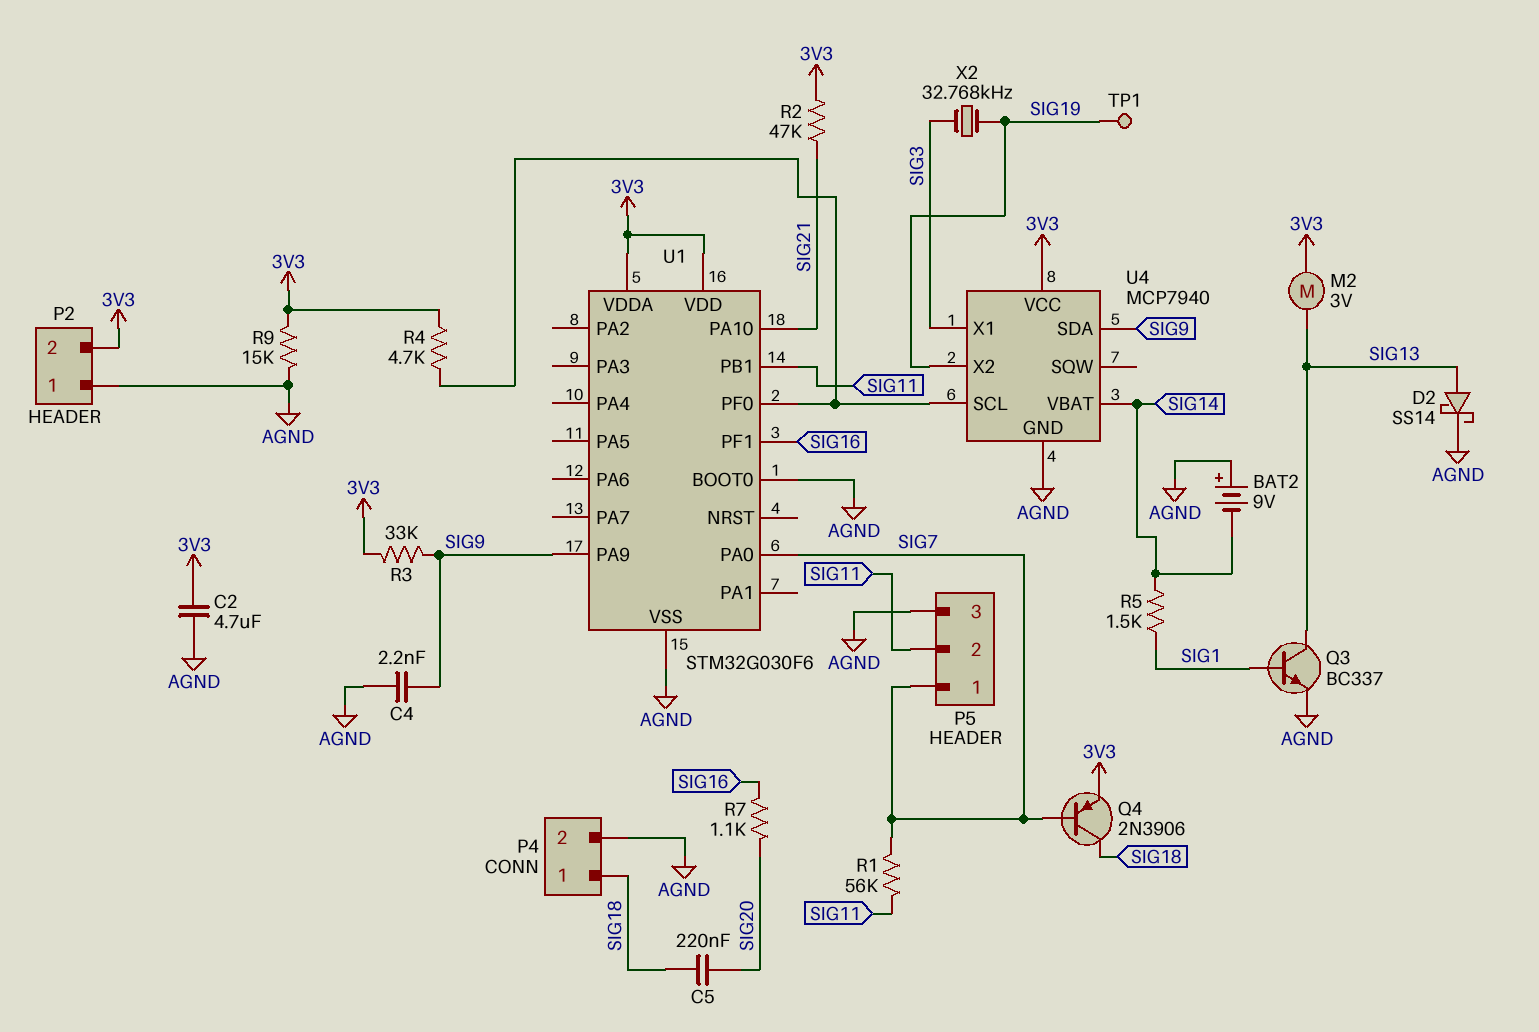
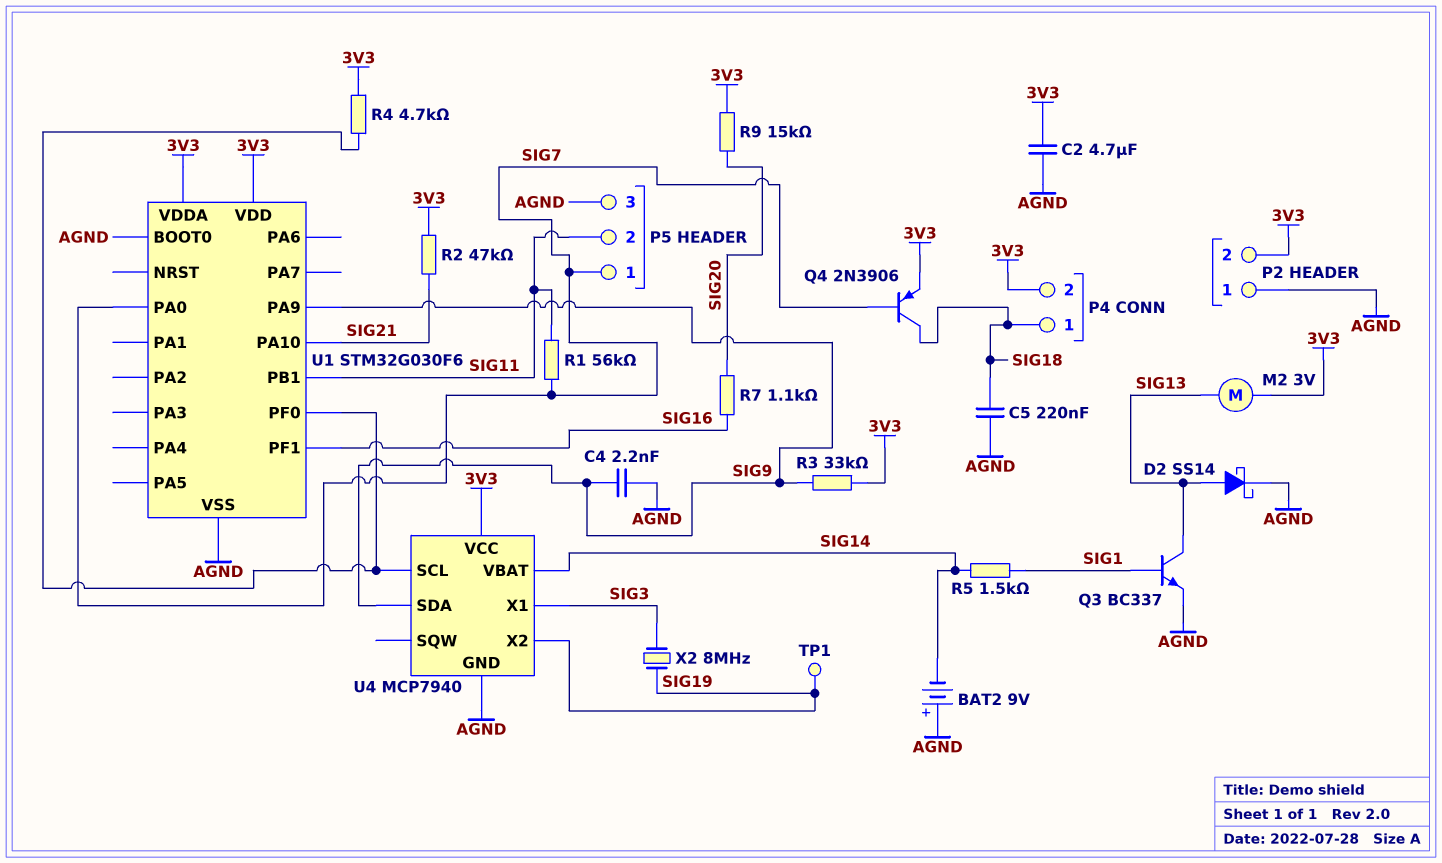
C5: 220nF (SIG18, SIG20) -> 220nF (AGND, SIG18)
P4 pin 2: AGND -> 3V3
R9: 15k (3V3, AGND) -> 15k (3V3, SIG20)
X2: 32.768kHz (SIG3, SIG19) -> 8MHz (SIG3, SIG19)

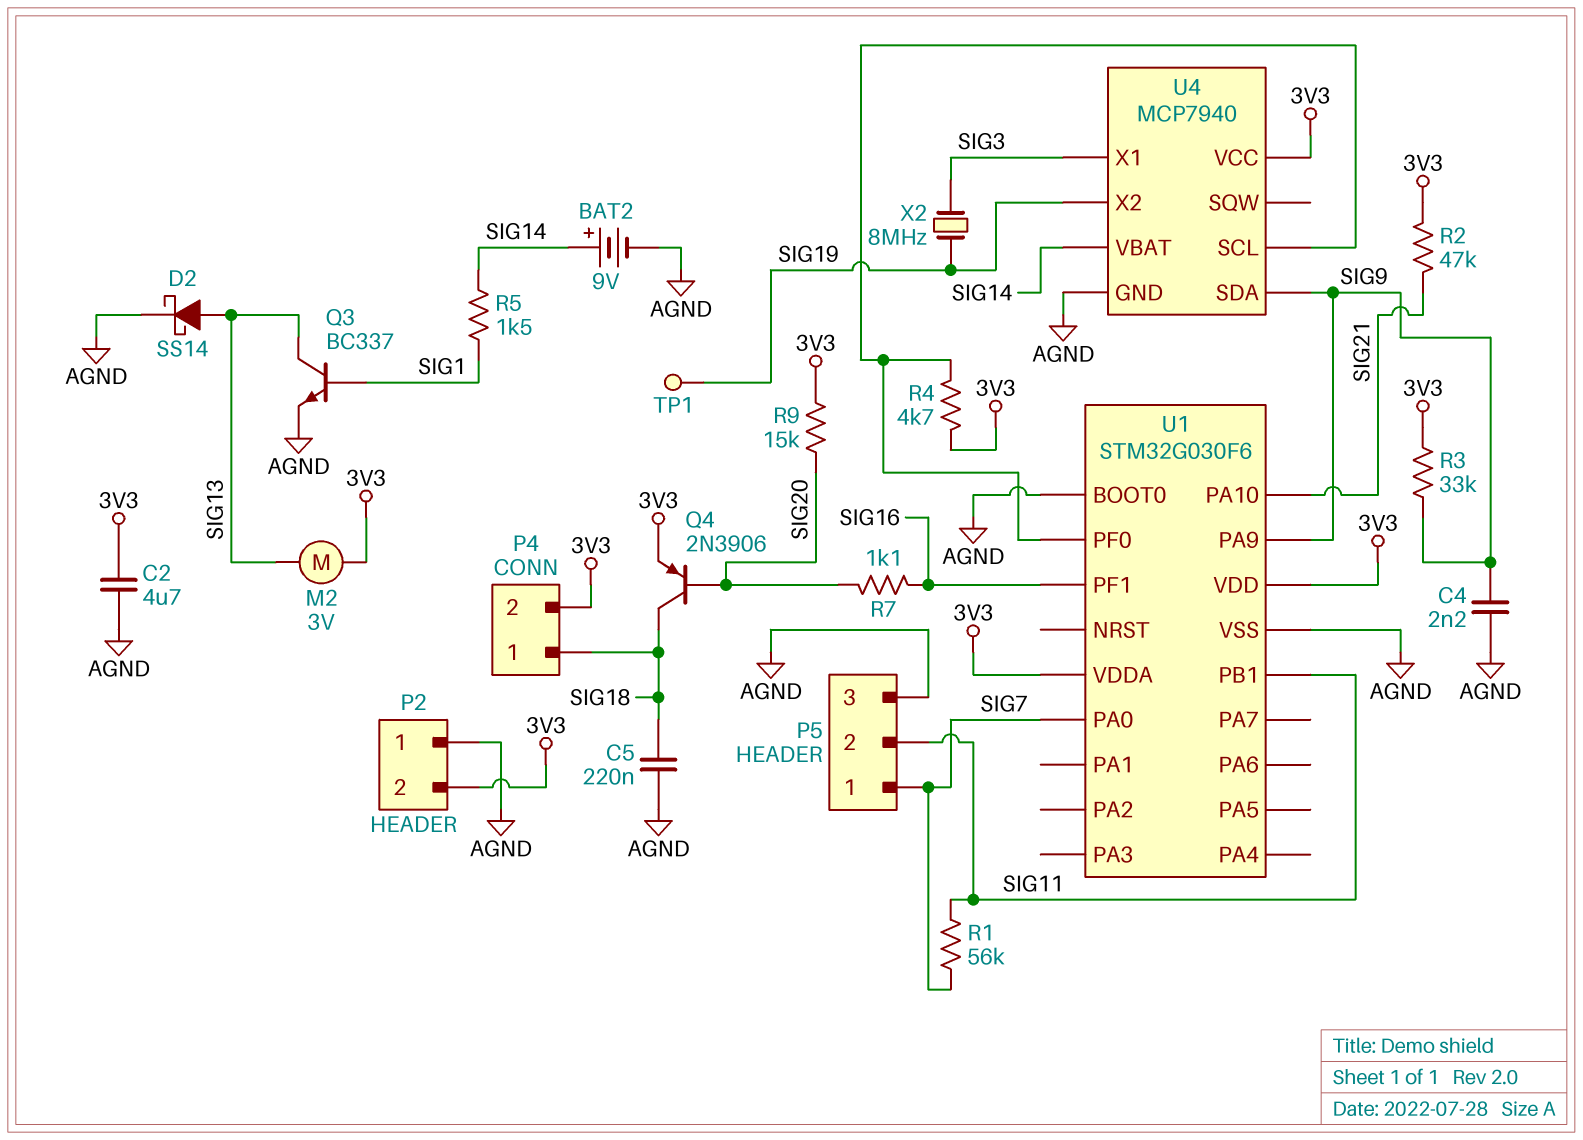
BAT2: 9V (plus AGND, minus SIG14) -> 9V (plus SIG14, minus AGND)
Q4: PNP 2N3906 (B SIG7, C SIG18, E 3V3) -> PNP 2N3906 (B SIG20, C SIG18, E 3V3)

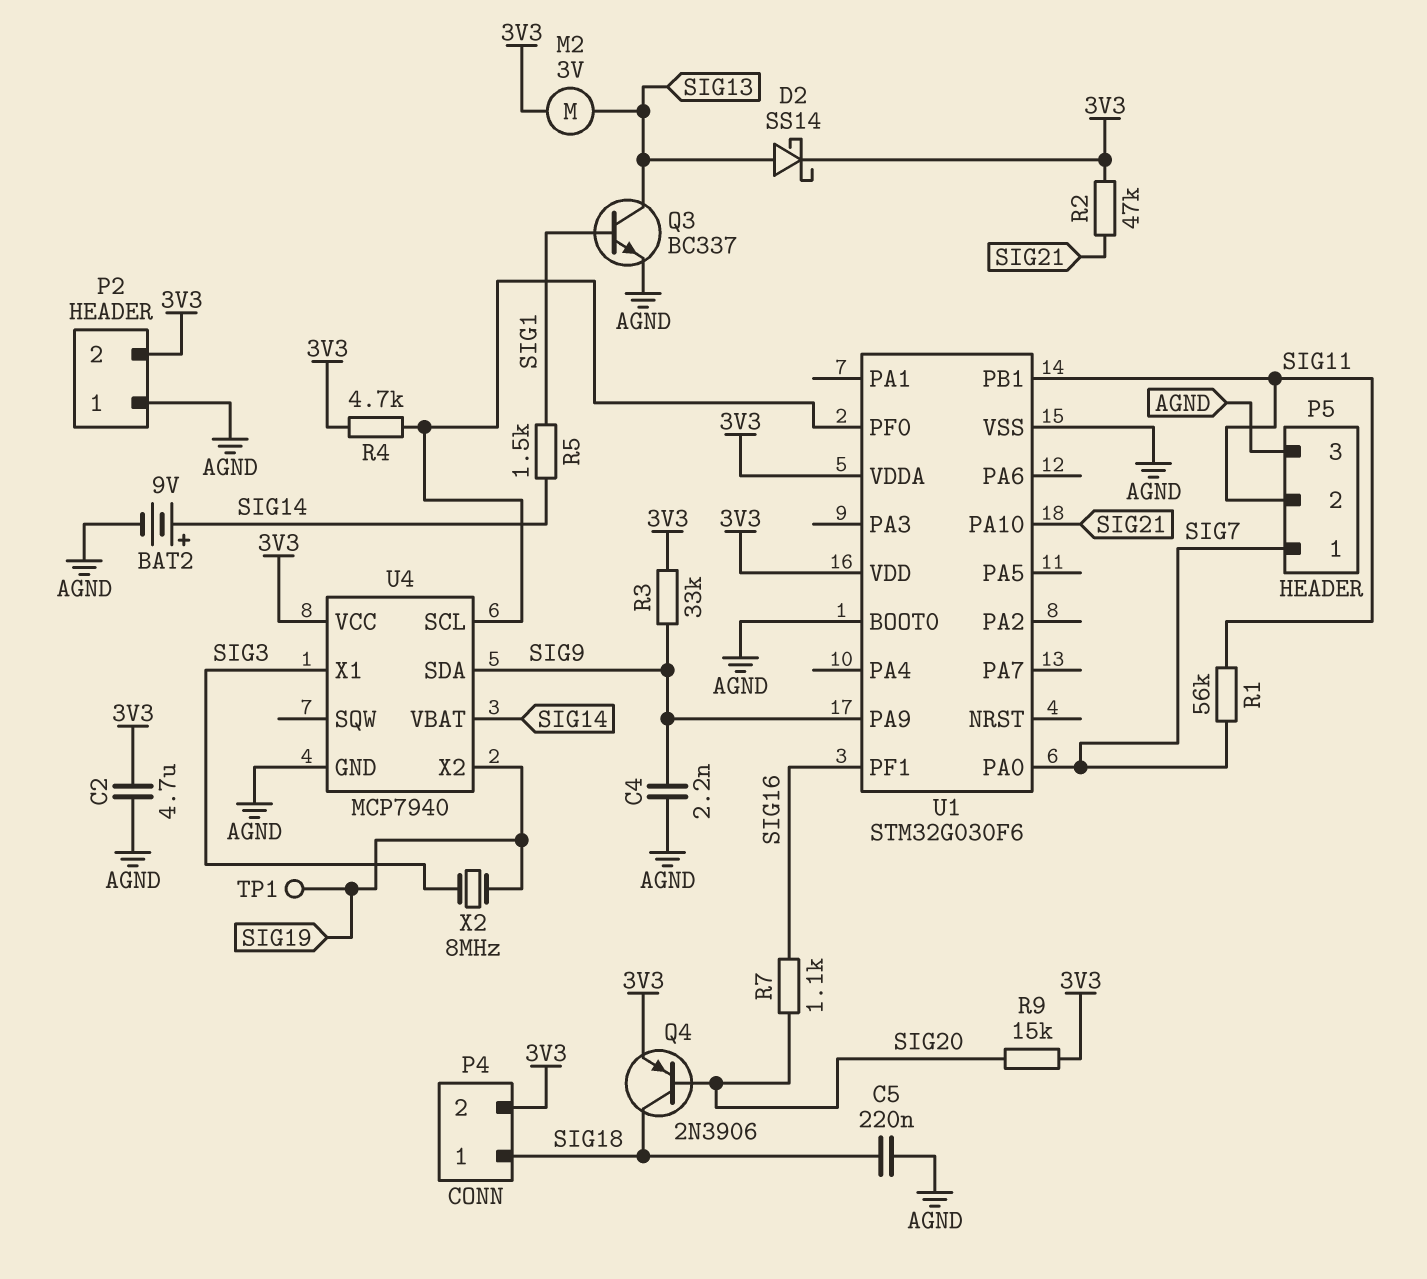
D2: schottky SS14 (A SIG13, K AGND) -> schottky SS14 (A SIG13, K 3V3)

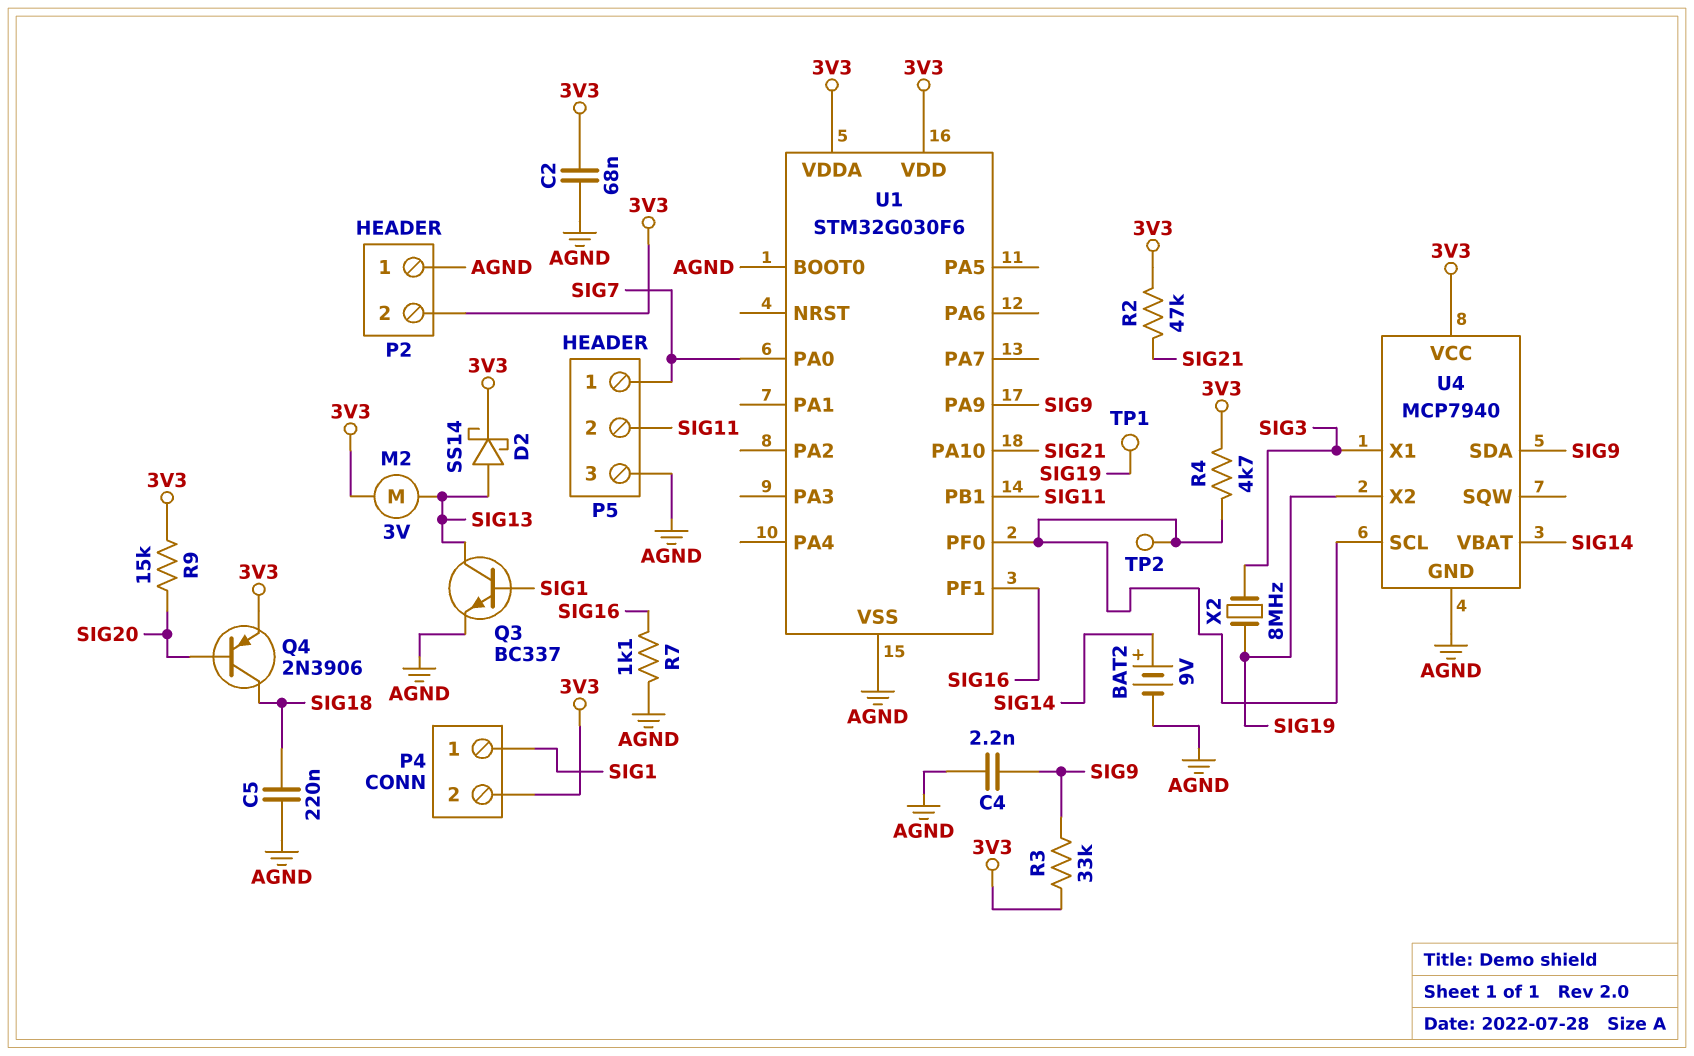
C2: 4.7uF (3V3, AGND) -> 68nF (3V3, AGND)
P4 pin 1: SIG18 -> SIG1
R1: 56k (SIG7, SIG11) -> none
R5: 1.5k (SIG1, SIG14) -> none
R7: 1.1k (SIG16, SIG20) -> 1.1k (AGND, SIG16)
TP2: none -> test point (U1/PF0)

